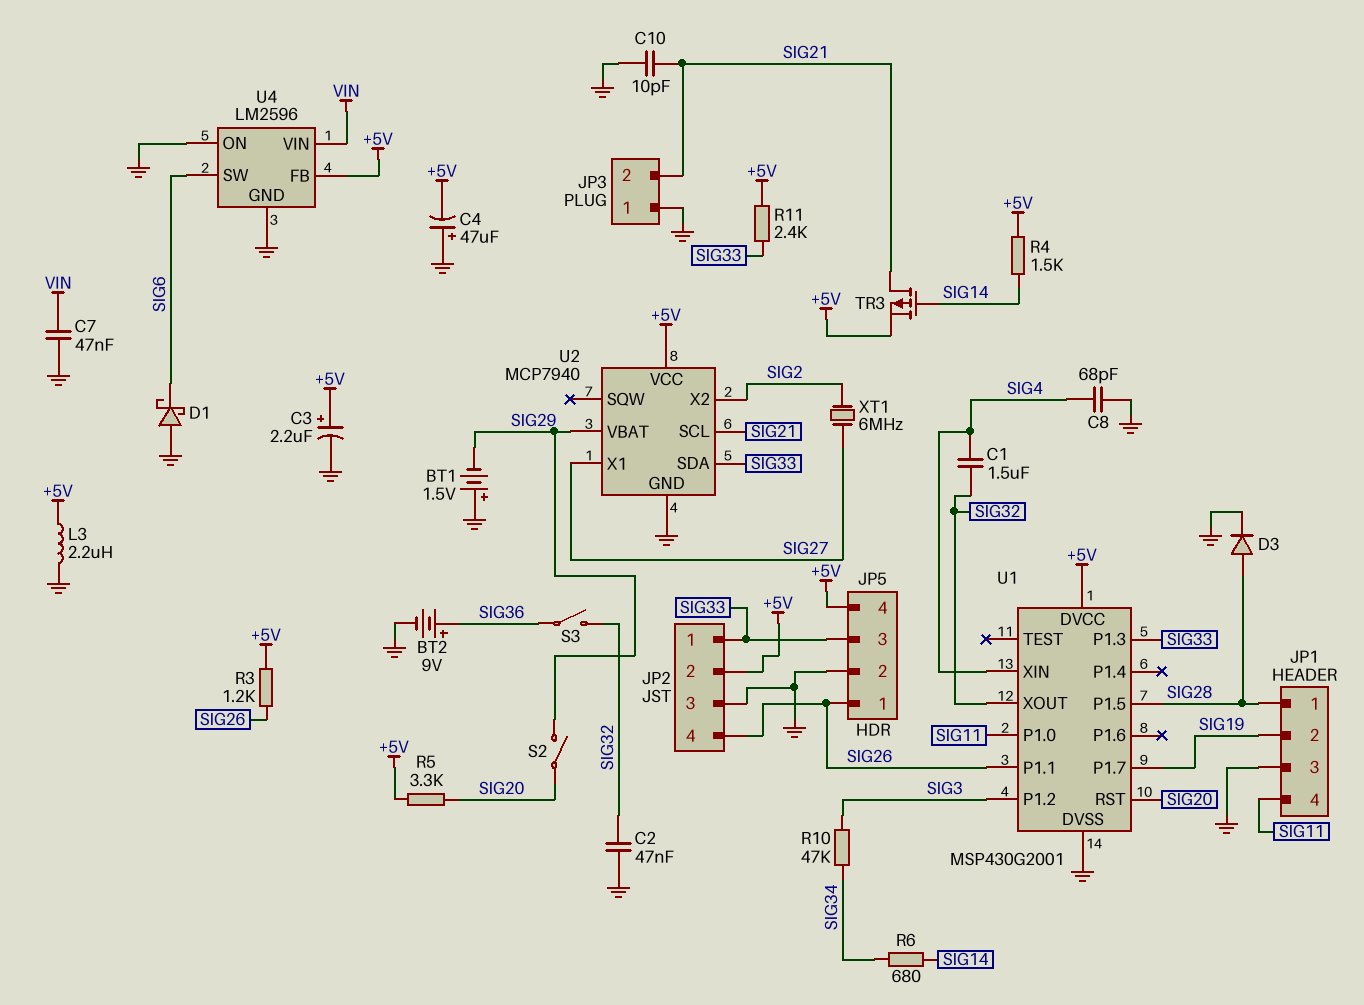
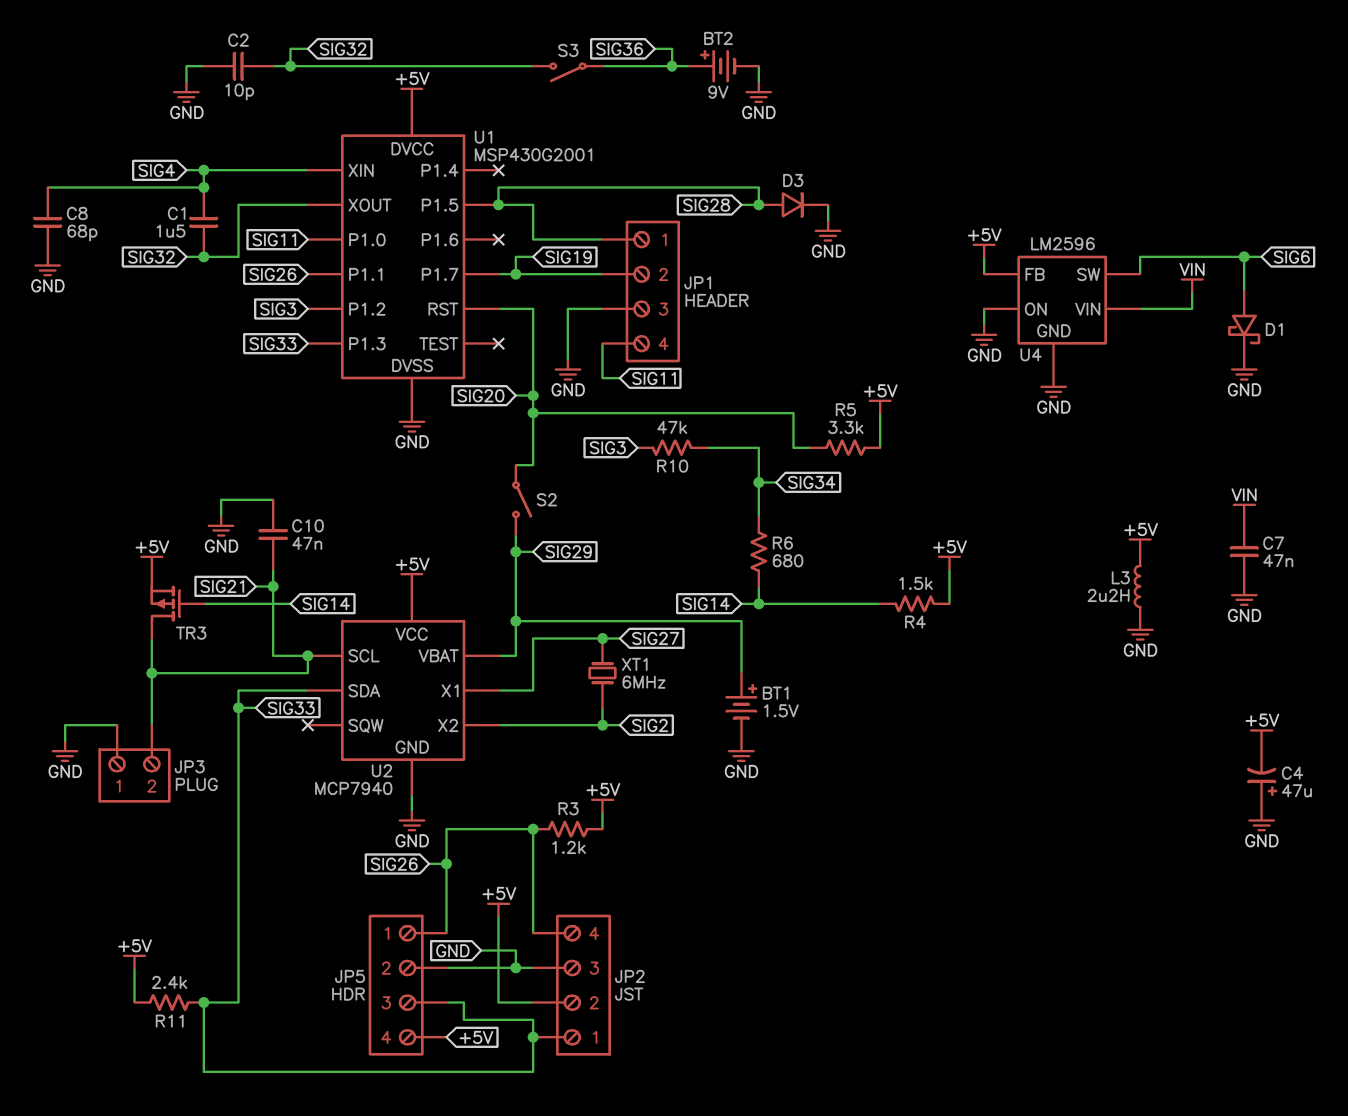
BT1: 1.5V (plus GND, minus SIG29) -> 1.5V (plus SIG29, minus GND)
C2: 47nF (GND, SIG32) -> 10pF (GND, SIG32)
C3: 2.2uF (plus +5V, minus GND) -> none
C10: 10pF (GND, SIG21) -> 47nF (GND, SIG21)
D1: schottky (A GND, K SIG6) -> schottky (A SIG6, K GND)

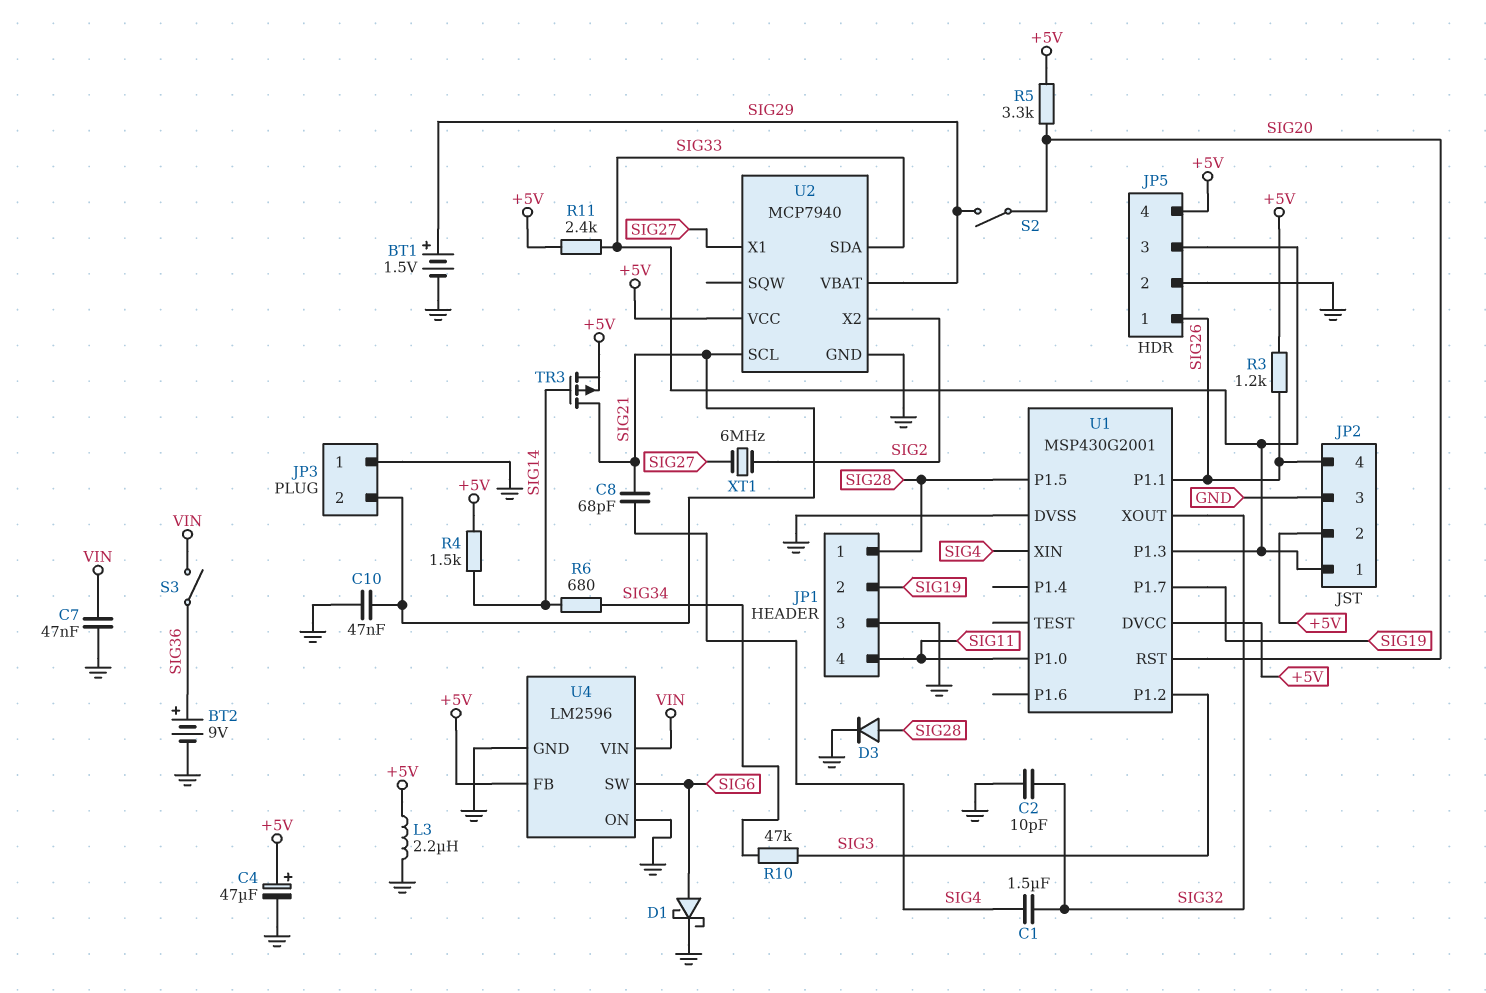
C4: 47uF (plus GND, minus +5V) -> 47uF (plus +5V, minus GND)
C8: 68pF (GND, SIG4) -> 68pF (SIG4, SIG21)
S3: switch (SIG32, SIG36) -> switch (SIG36, VIN)

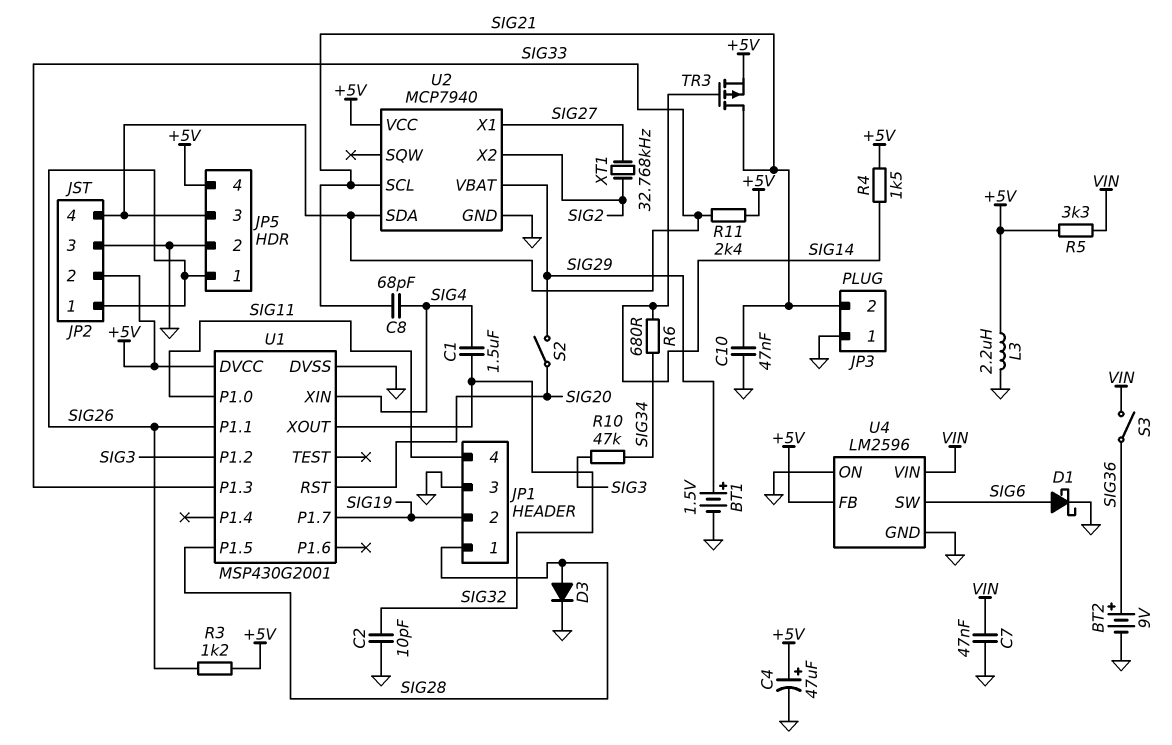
JP2 pin 1: SIG33 -> SIG26
JP2 pin 4: SIG26 -> SIG33
R5: 3.3k (+5V, SIG20) -> 3.3k (+5V, VIN)
XT1: 6MHz (SIG2, SIG27) -> 32.768kHz (SIG2, SIG27)

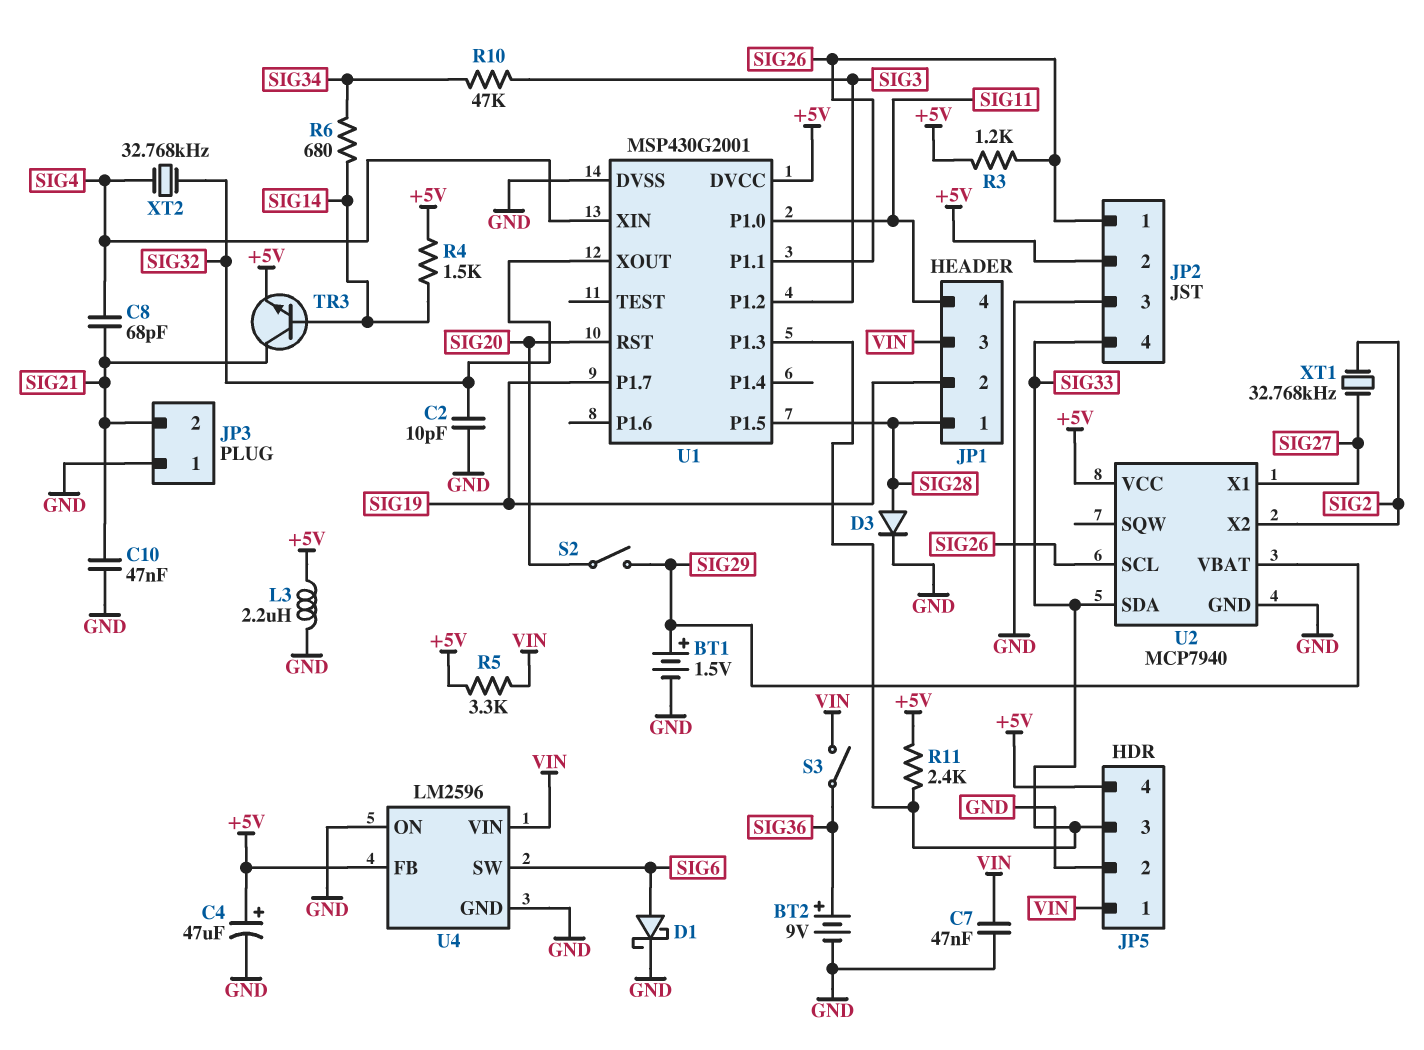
C1: 1.5uF (SIG4, SIG32) -> none
JP1 pin 3: GND -> VIN
JP5 pin 1: SIG26 -> VIN
TR3: PMOS (G SIG14, D SIG21, S +5V) -> NPN (B SIG14, C SIG21, E +5V)
U2 pin SCL: SIG21 -> SIG26
XT2: none -> 32.768kHz (SIG4, SIG32)

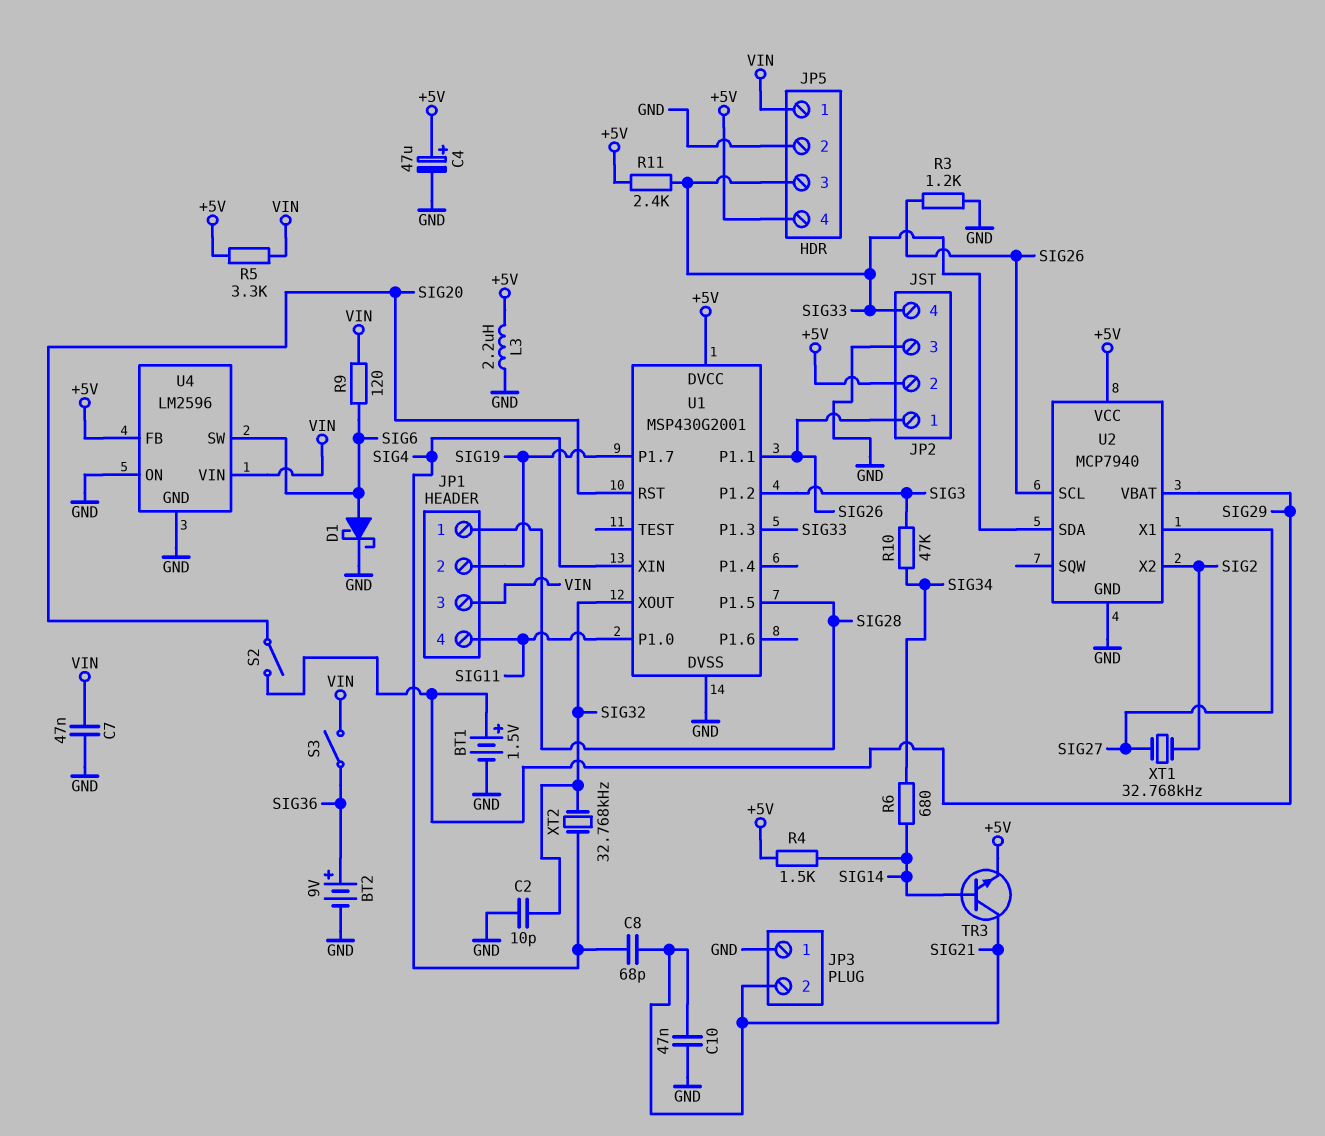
D3: diode (A SIG28, K GND) -> none
R3: 1.2k (+5V, SIG26) -> 1.2k (GND, SIG26)
R9: none -> 120 (SIG6, VIN)

